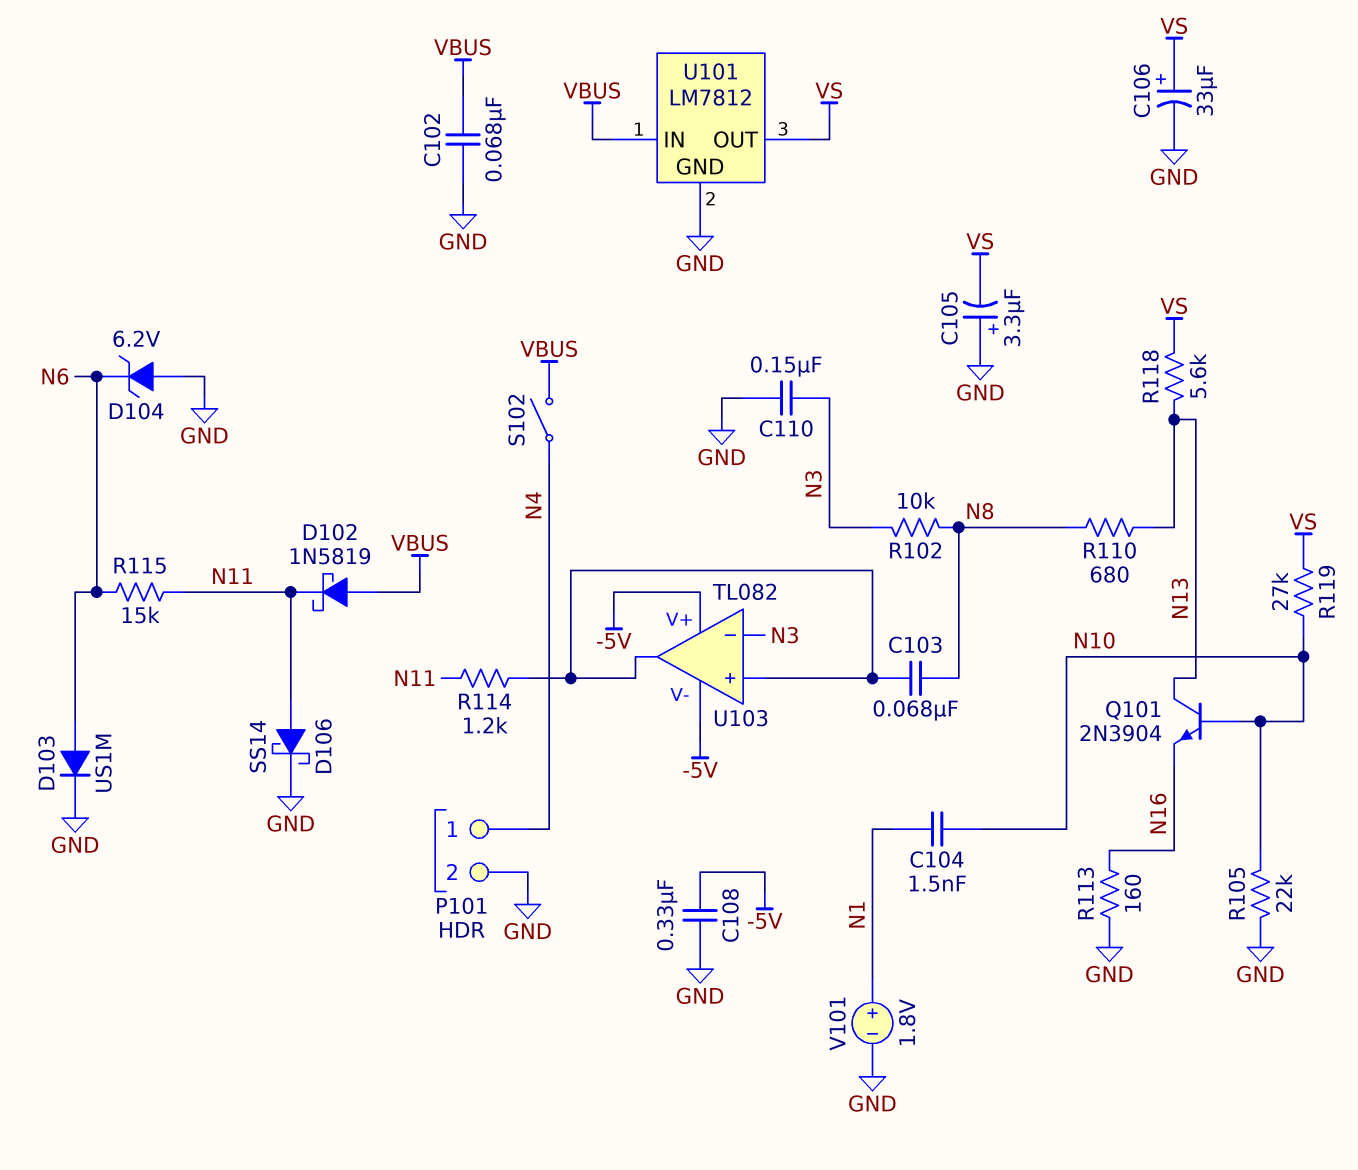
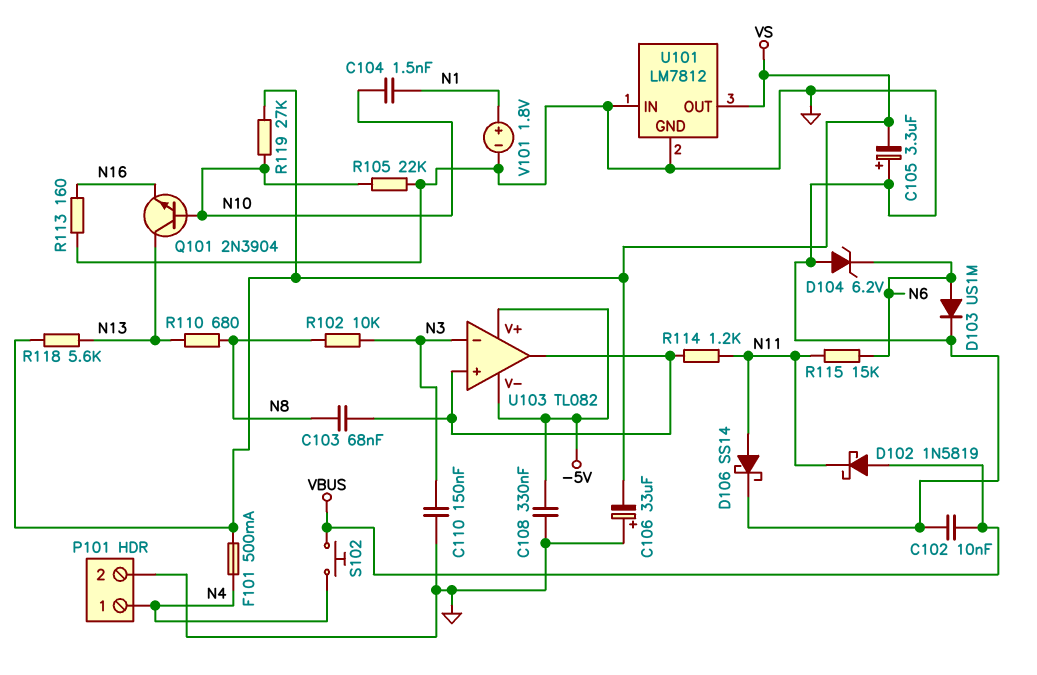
C102: 68nF (GND, VBUS) -> 10nF (GND, VBUS)
C106: 33uF (plus VS, minus GND) -> 33uF (plus GND, minus VS)
F101: none -> 500mA (N4, VS)
S102: switch (N4, VBUS) -> button (N4, VBUS)
U101 pin IN: VBUS -> GND

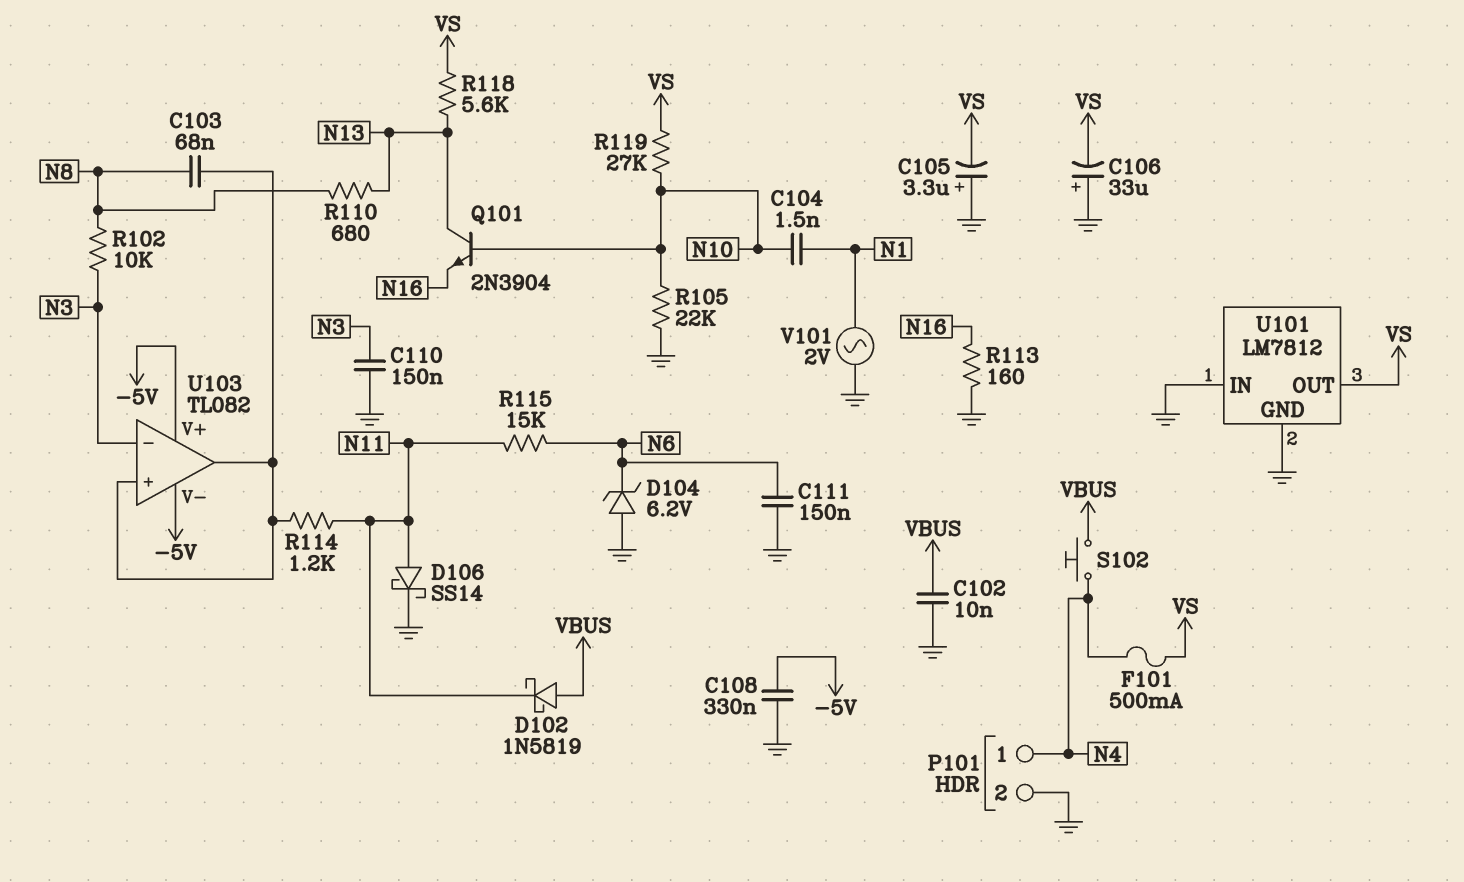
C111: none -> 150nF (GND, N6)
D103: diode US1M (A N6, K GND) -> none
V101: 1.8V (plus N1, minus GND) -> AC 2V (GND, N1)

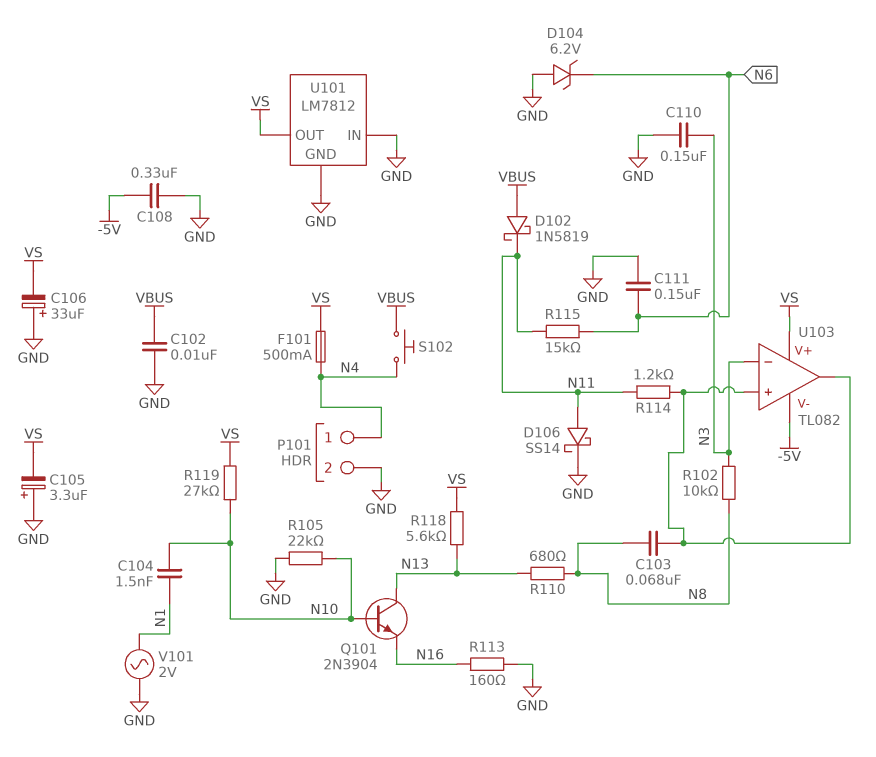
U103 pin V+: -5V -> VS

